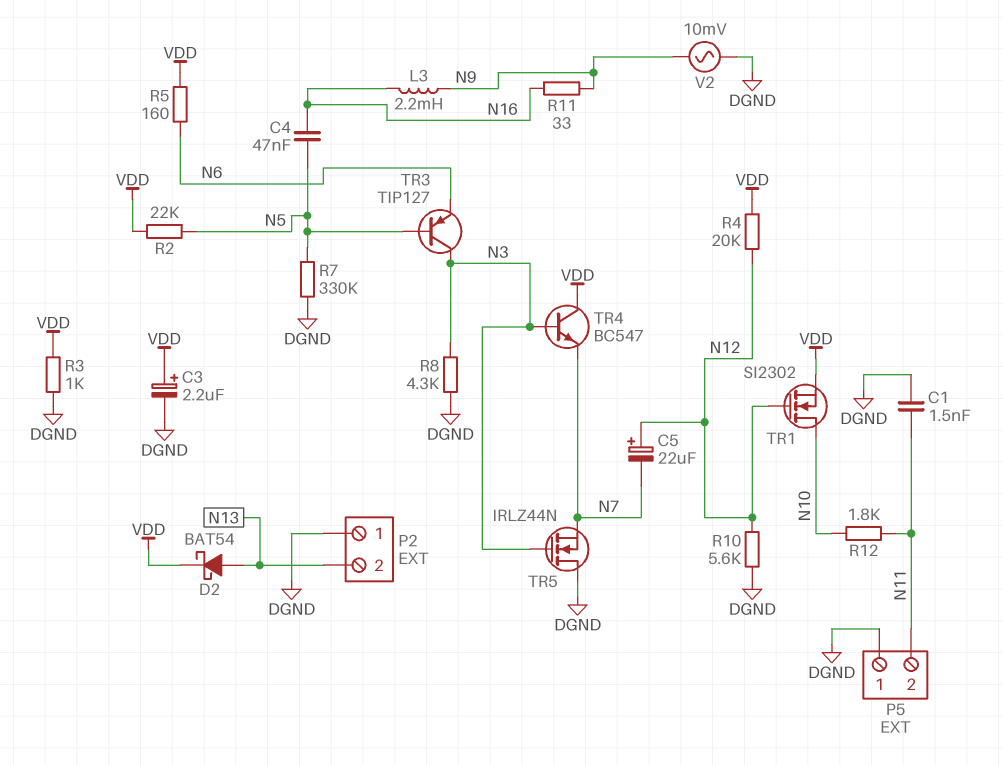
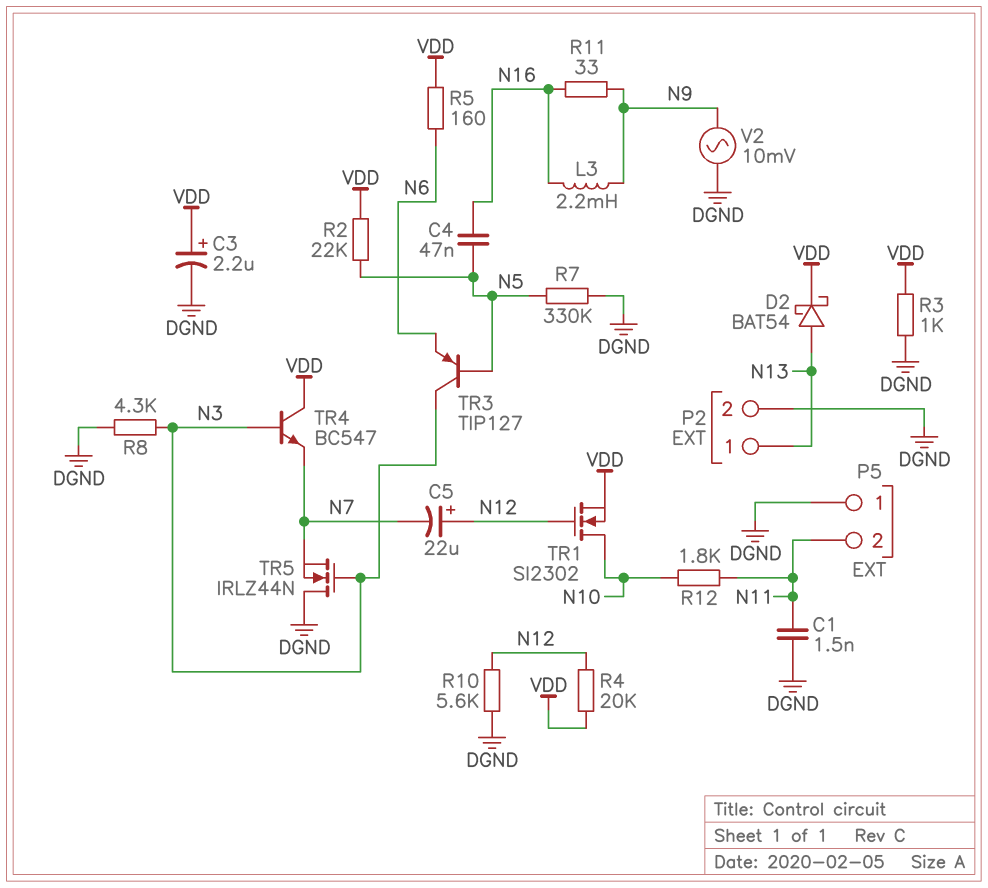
P2 pin 1: DGND -> N13
P2 pin 2: N13 -> DGND

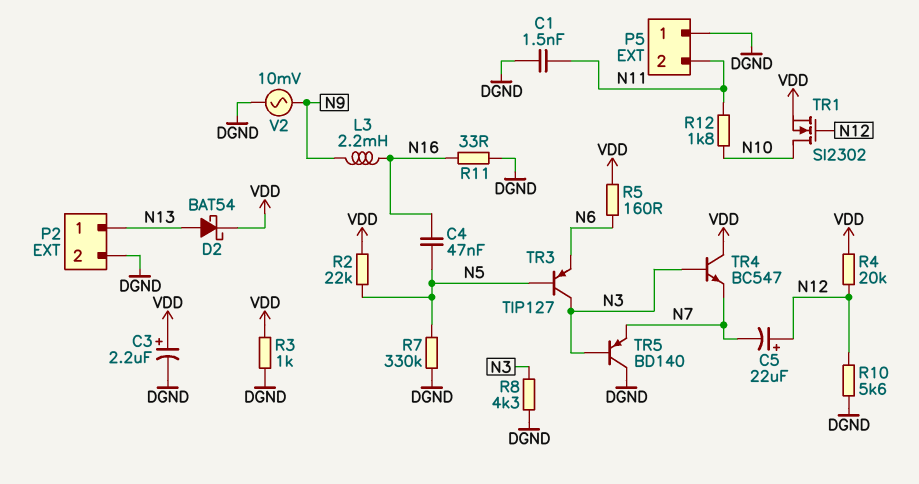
R11: 33 (N9, N16) -> 33 (DGND, N16)
TR5: NMOS IRLZ44N (G N3, D DGND, S N7) -> PNP BD140 (B N3, C DGND, E N7)

